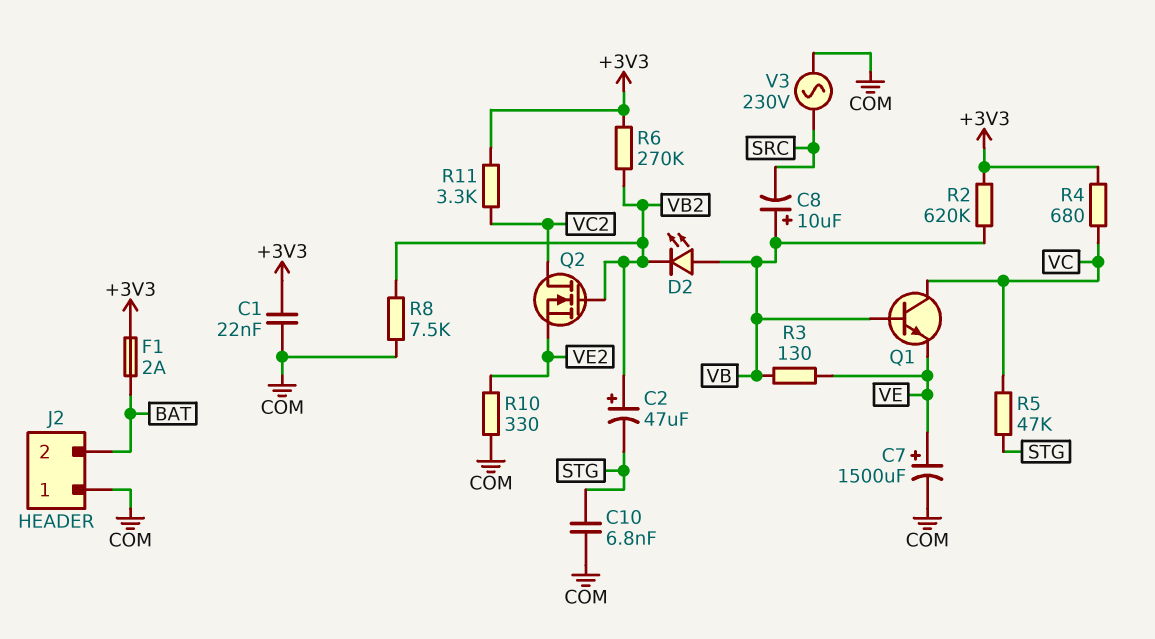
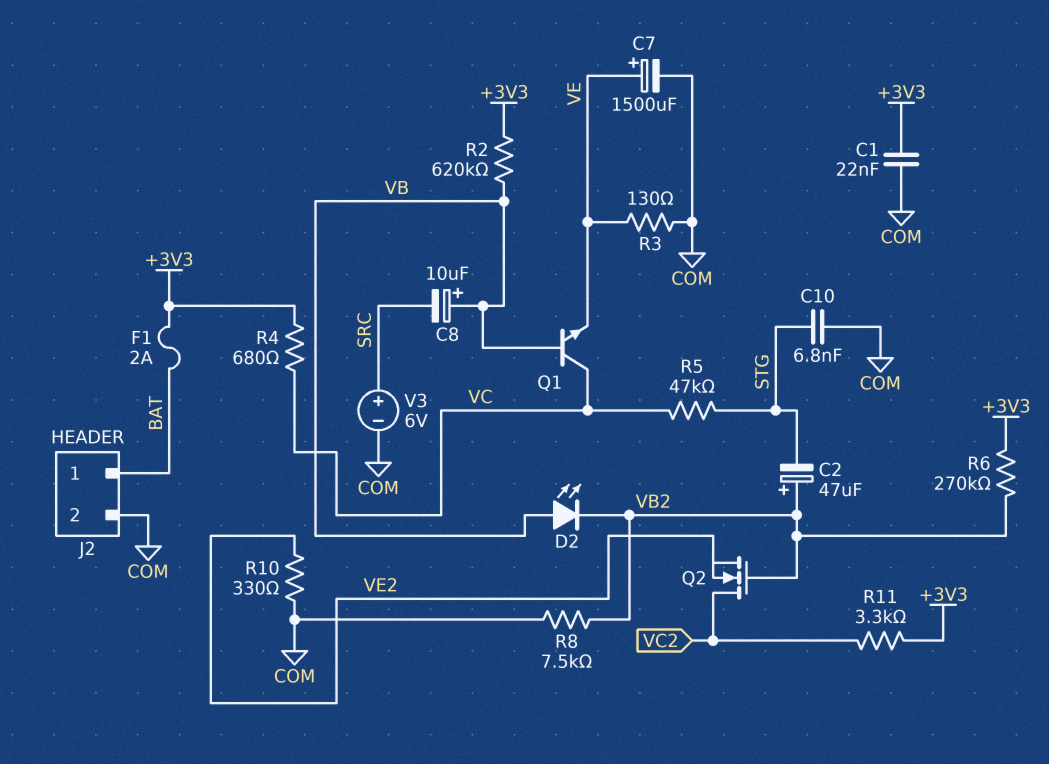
J2 pin 1: COM -> BAT
J2 pin 2: BAT -> COM
R3: 130 (VB, VE) -> 130 (COM, VE)
V3: AC 230V (COM, SRC) -> 6V (plus SRC, minus COM)

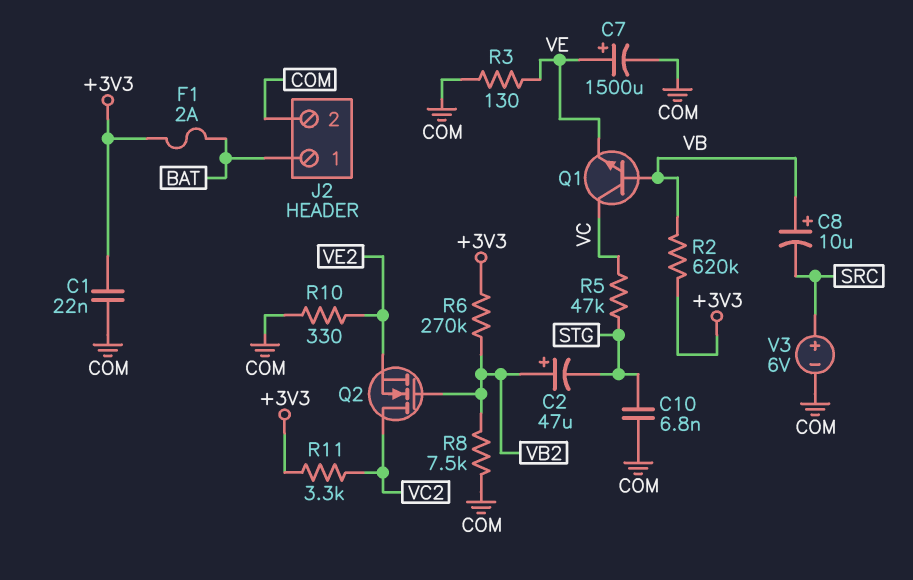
D2: LED (A VB, K VB2) -> none
R4: 680 (+3V3, VC) -> none

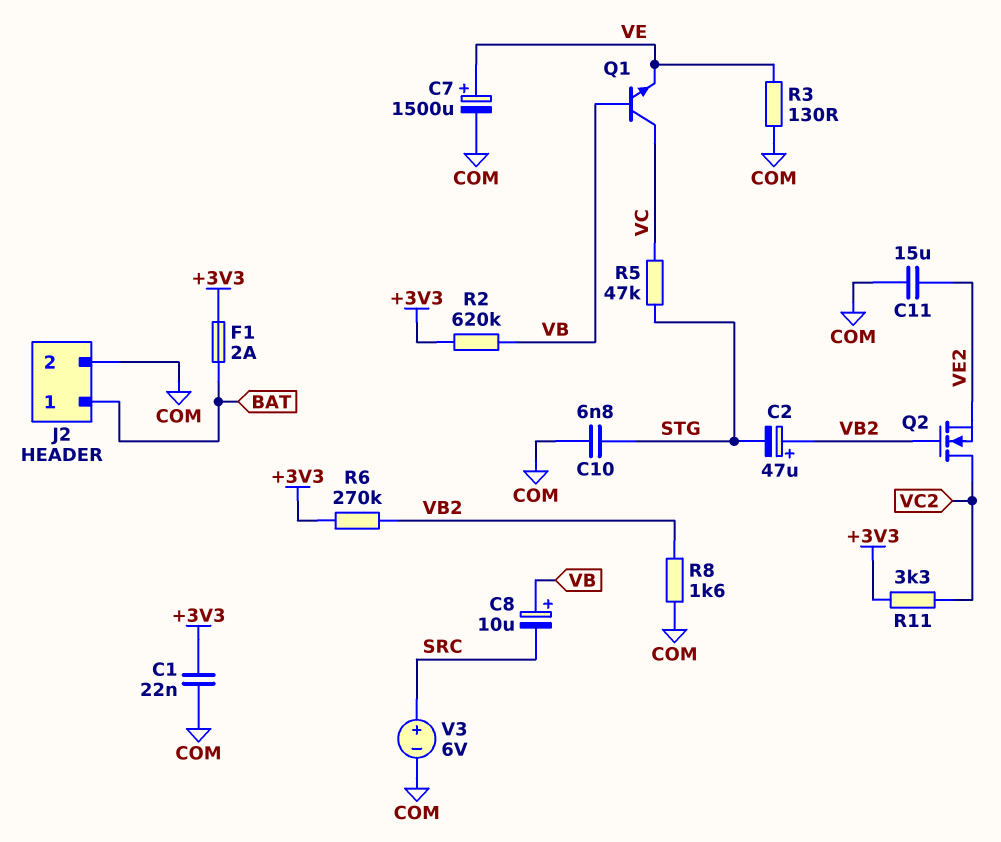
C11: none -> 15uF (COM, VE2)
R8: 7.5k (COM, VB2) -> 1.6k (COM, VB2)
R10: 330 (COM, VE2) -> none

